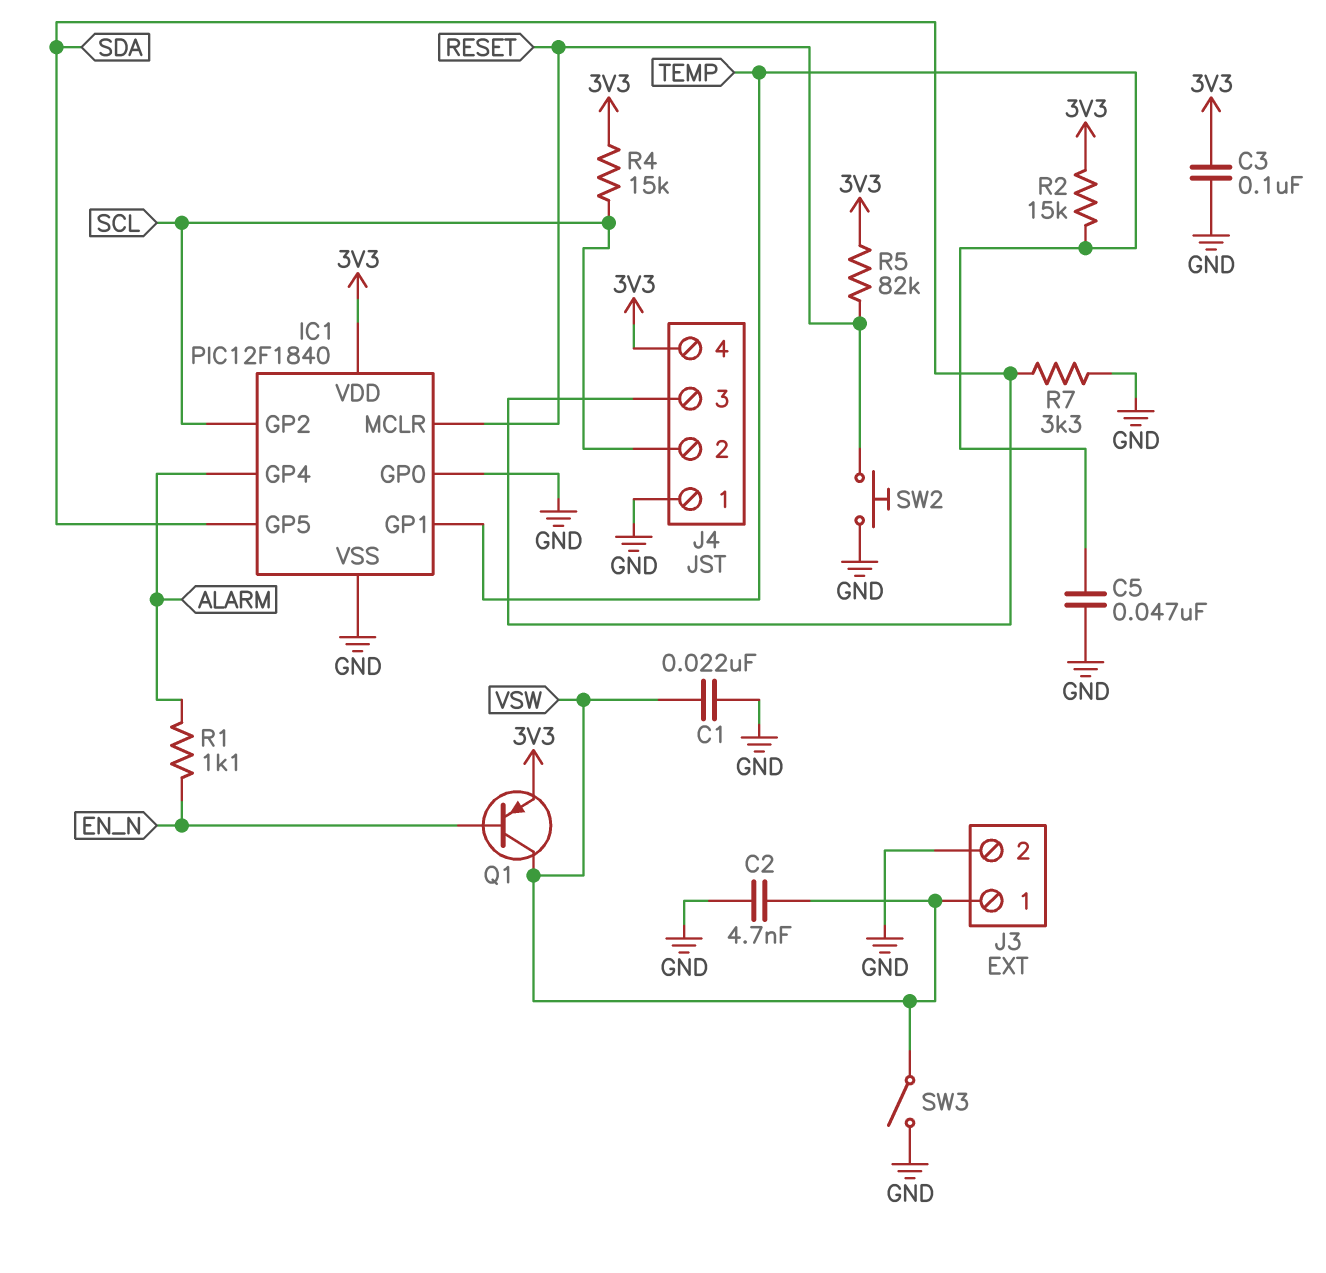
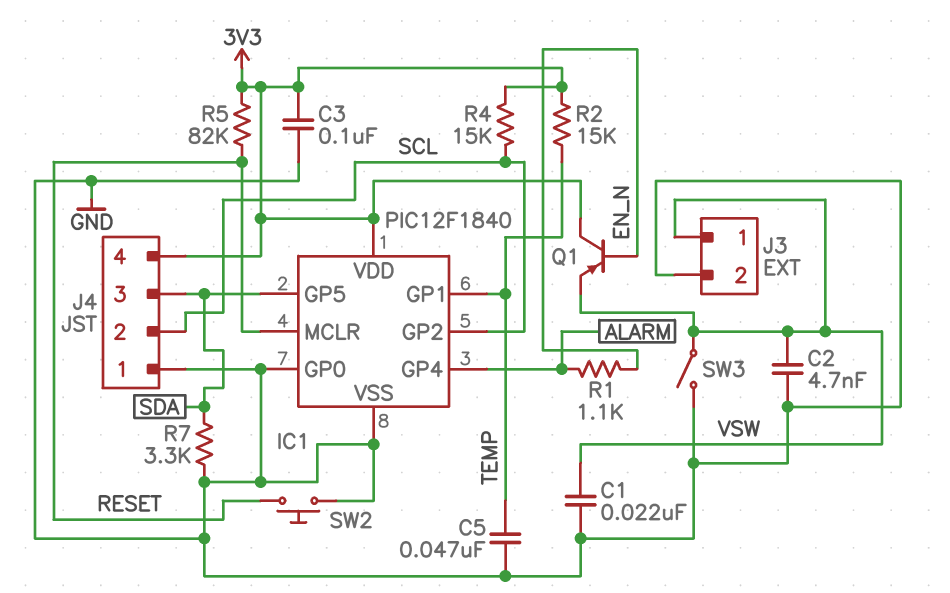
Q1: PNP (B EN_N, C VSW, E 3V3) -> PNP (B EN_N, C 3V3, E VSW)

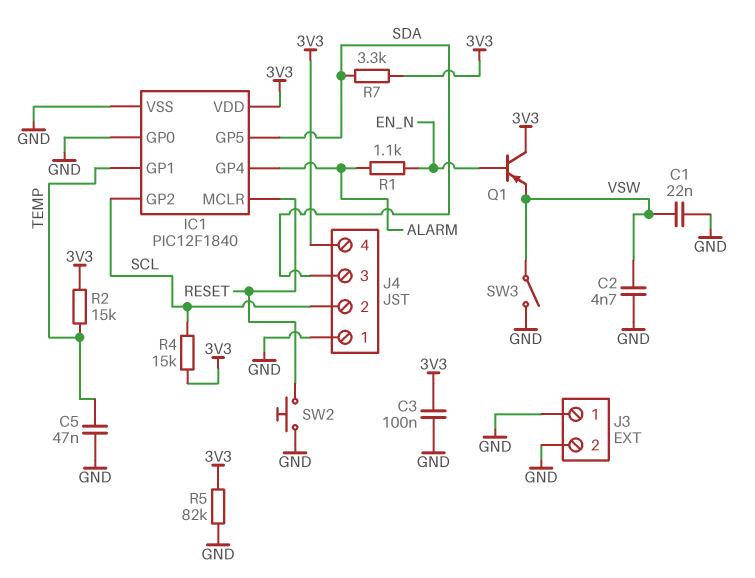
J3 pin 1: VSW -> GND
R5: 82k (3V3, RESET) -> 82k (3V3, GND)
R7: 3.3k (GND, SDA) -> 3.3k (3V3, SDA)

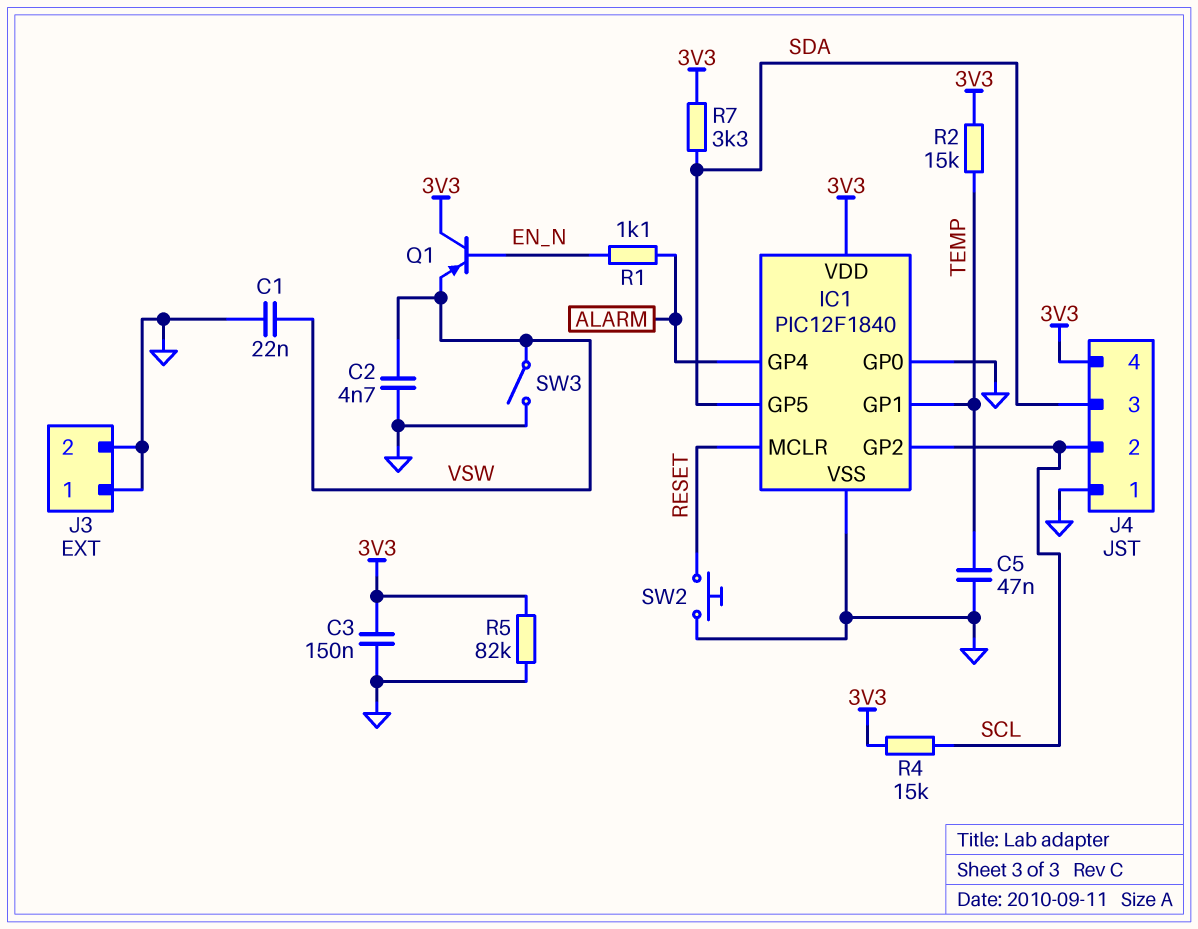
C3: 100nF (3V3, GND) -> 150nF (3V3, GND)

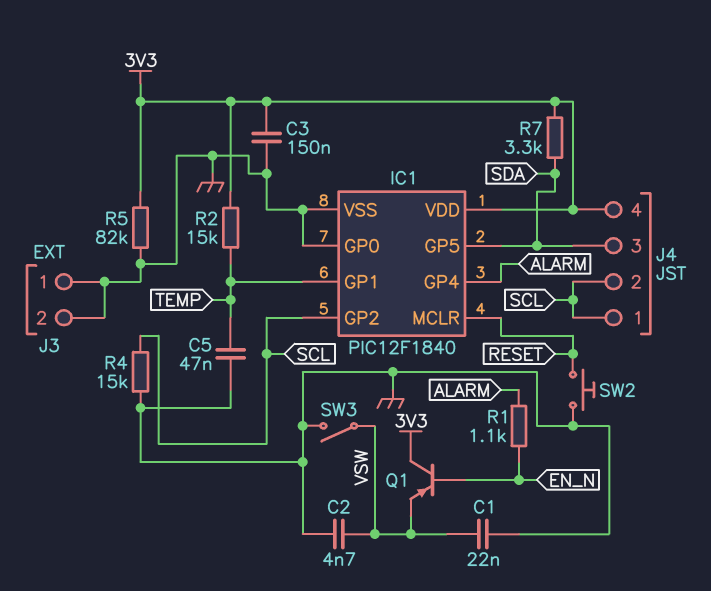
J4 pin 1: GND -> SCL
R4: 15k (3V3, SCL) -> 15k (GND, SCL)

